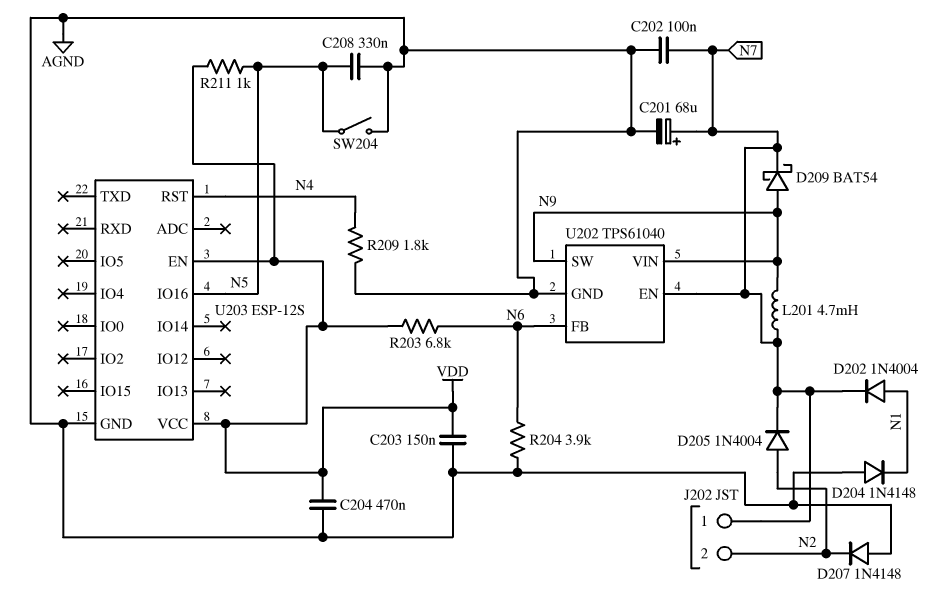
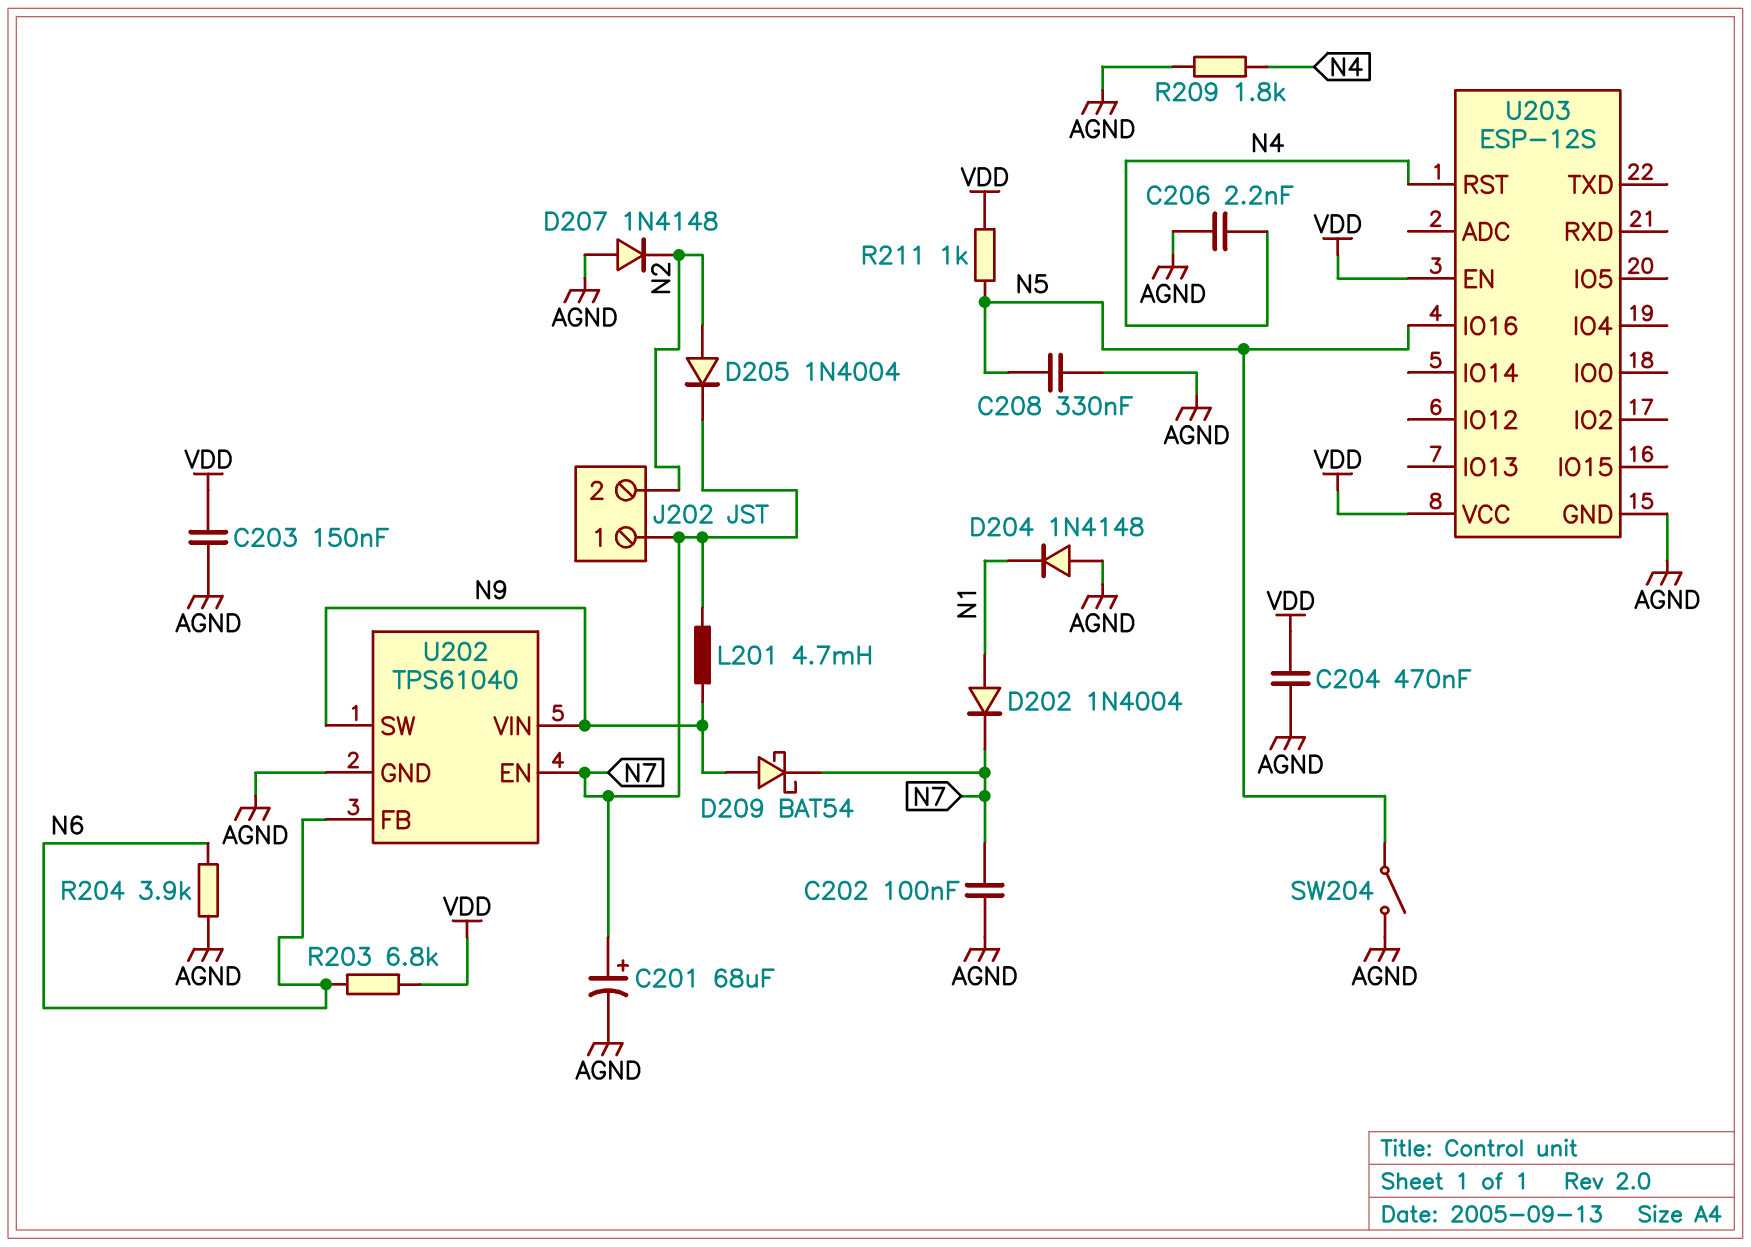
C206: none -> 2.2nF (AGND, N4)

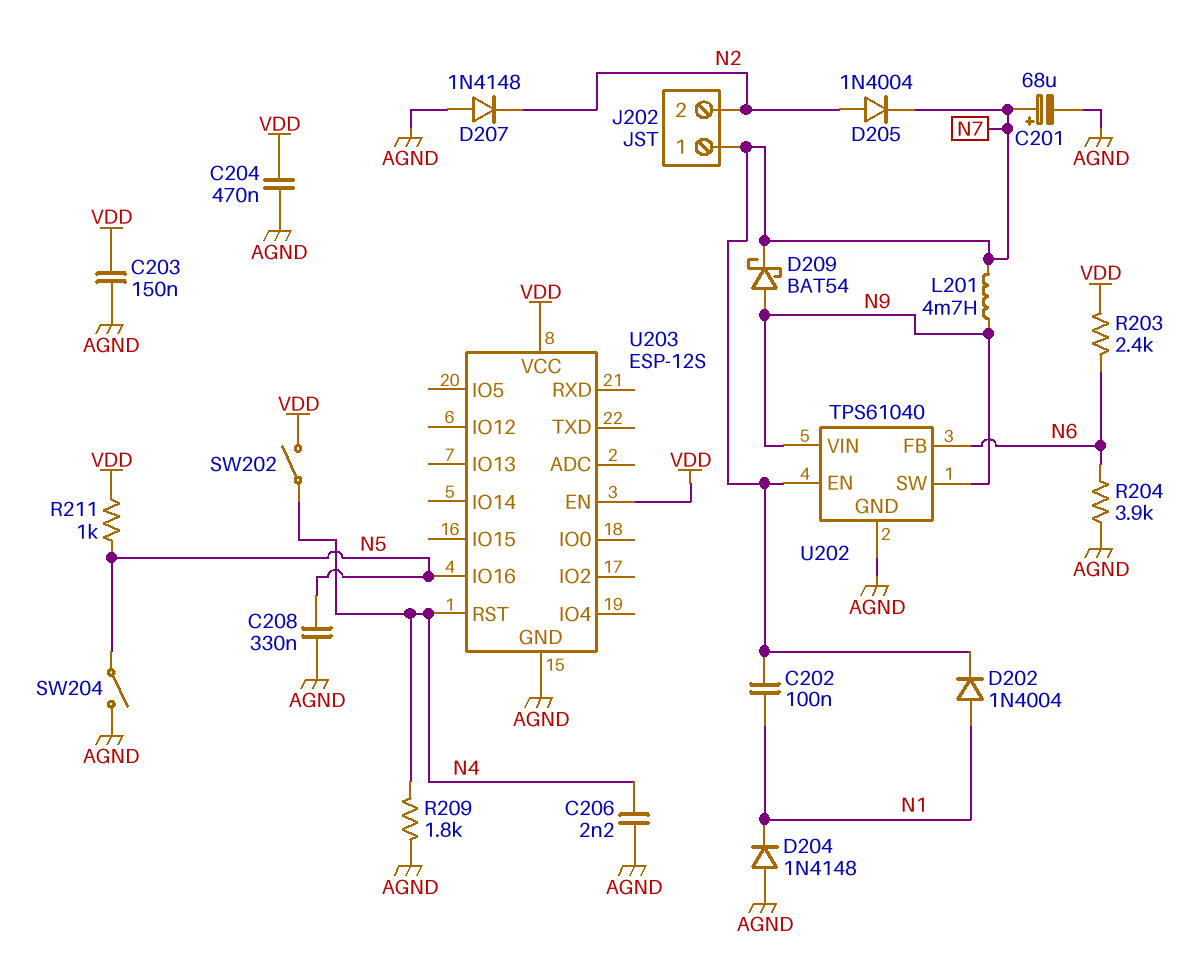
C202: 100nF (AGND, N7) -> 100nF (N1, N7)
R203: 6.8k (N6, VDD) -> 2.4k (N6, VDD)
SW202: none -> switch (N4, VDD)

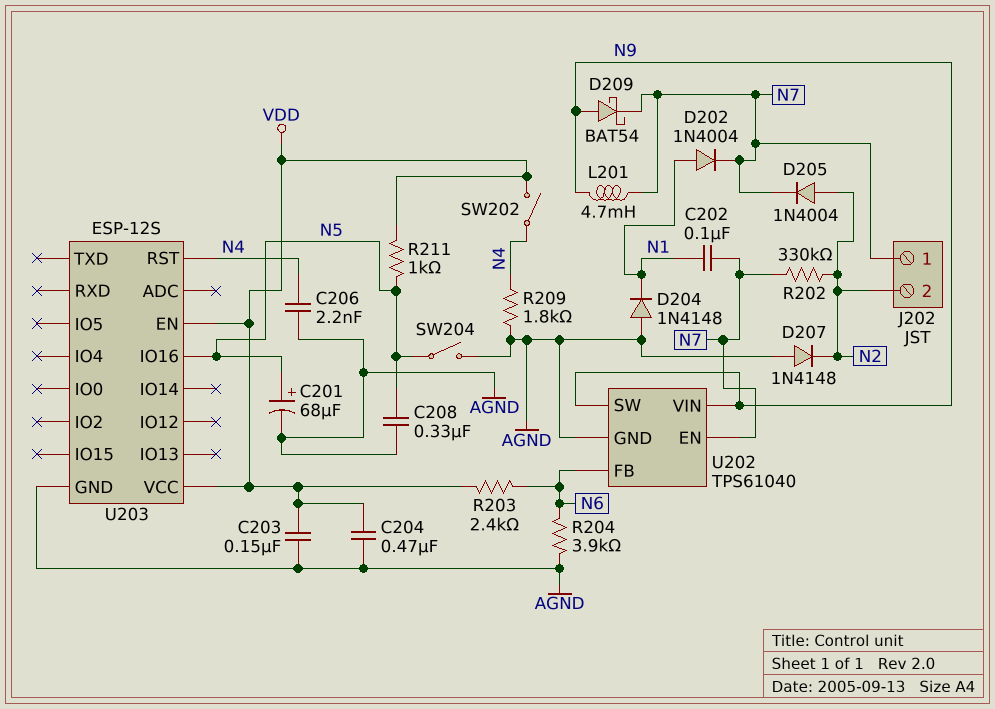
C201: 68uF (plus N7, minus AGND) -> 68uF (plus N5, minus AGND)
R202: none -> 330k (N2, N7)

